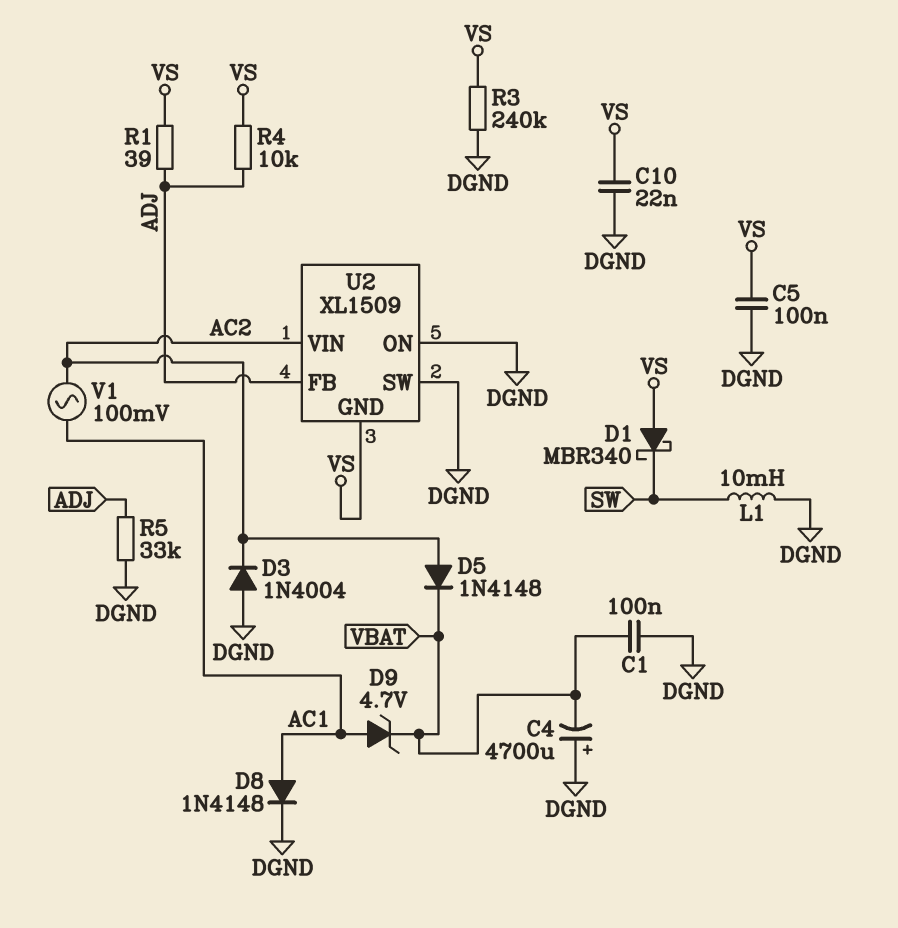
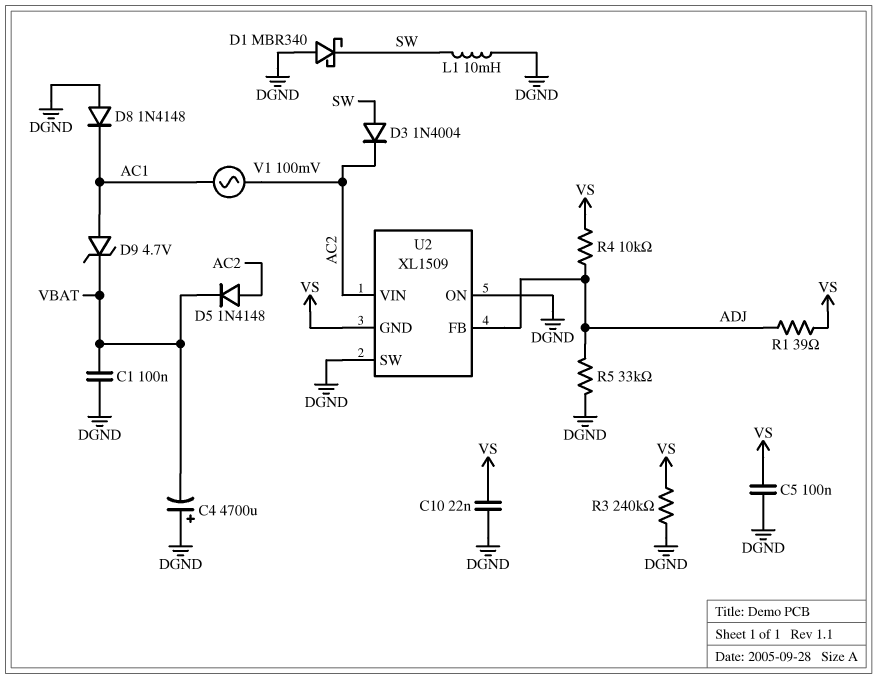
D1: schottky MBR340 (A VS, K SW) -> schottky MBR340 (A DGND, K SW)
D3: diode 1N4004 (A DGND, K AC2) -> diode 1N4004 (A SW, K AC2)
D8: diode 1N4148 (A AC1, K DGND) -> diode 1N4148 (A DGND, K AC1)

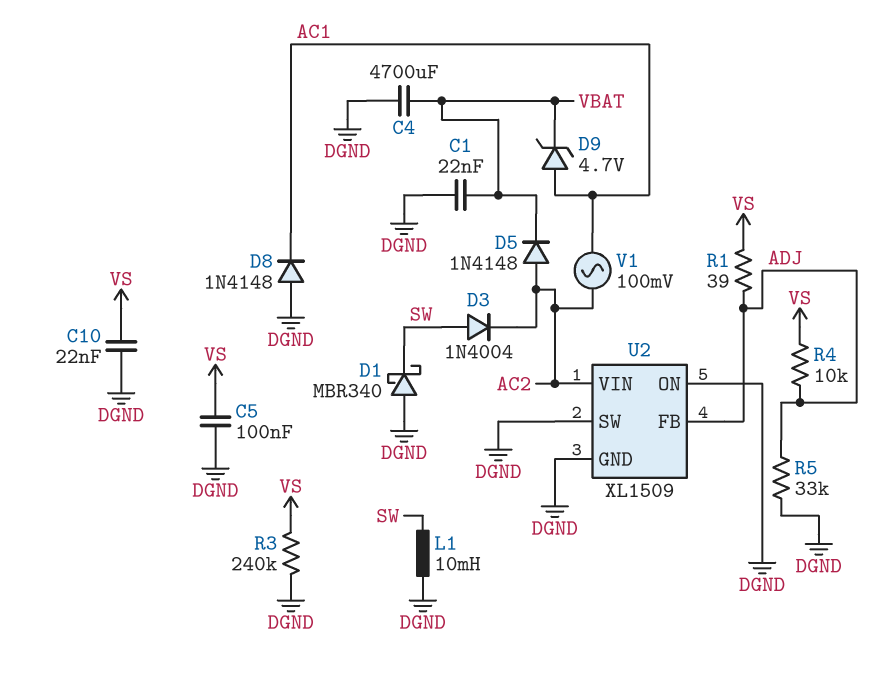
C1: 100nF (DGND, VBAT) -> 22nF (DGND, VBAT)
C4: 4700uF (plus DGND, minus VBAT) -> 4700uF (DGND, VBAT)
U2 pin GND: VS -> DGND

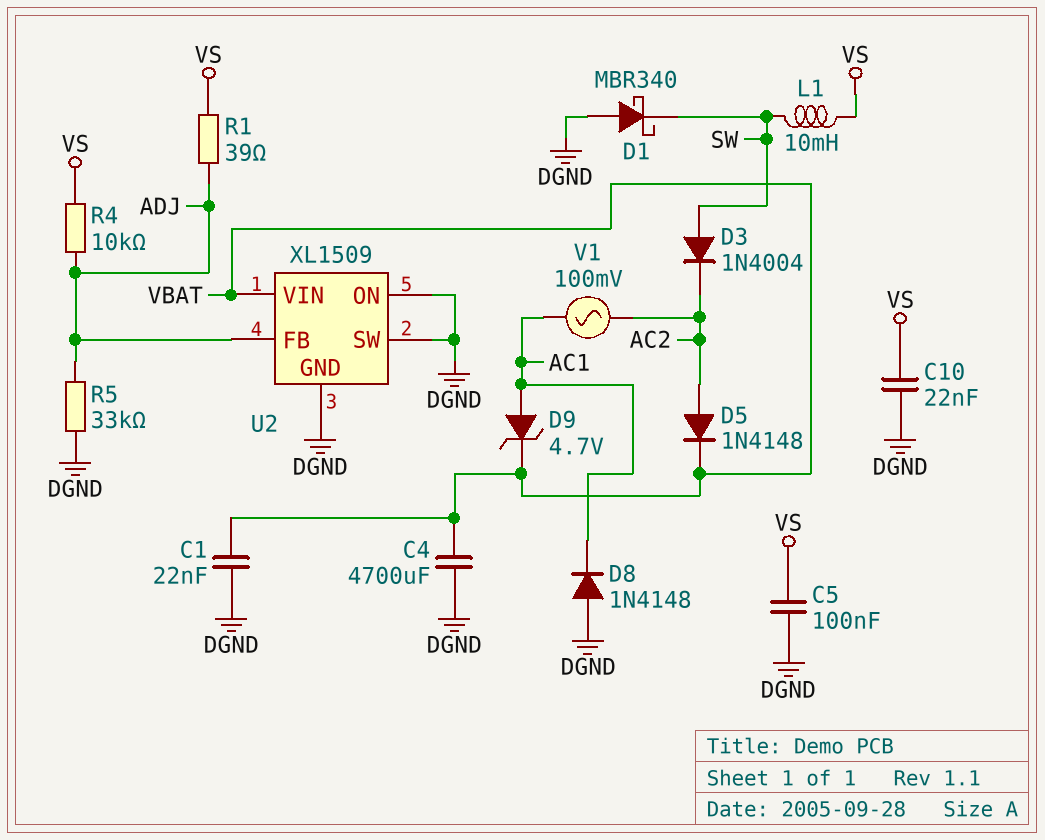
L1: 10mH (DGND, SW) -> 10mH (SW, VS)
R3: 240k (DGND, VS) -> none
U2 pin VIN: AC2 -> VBAT

